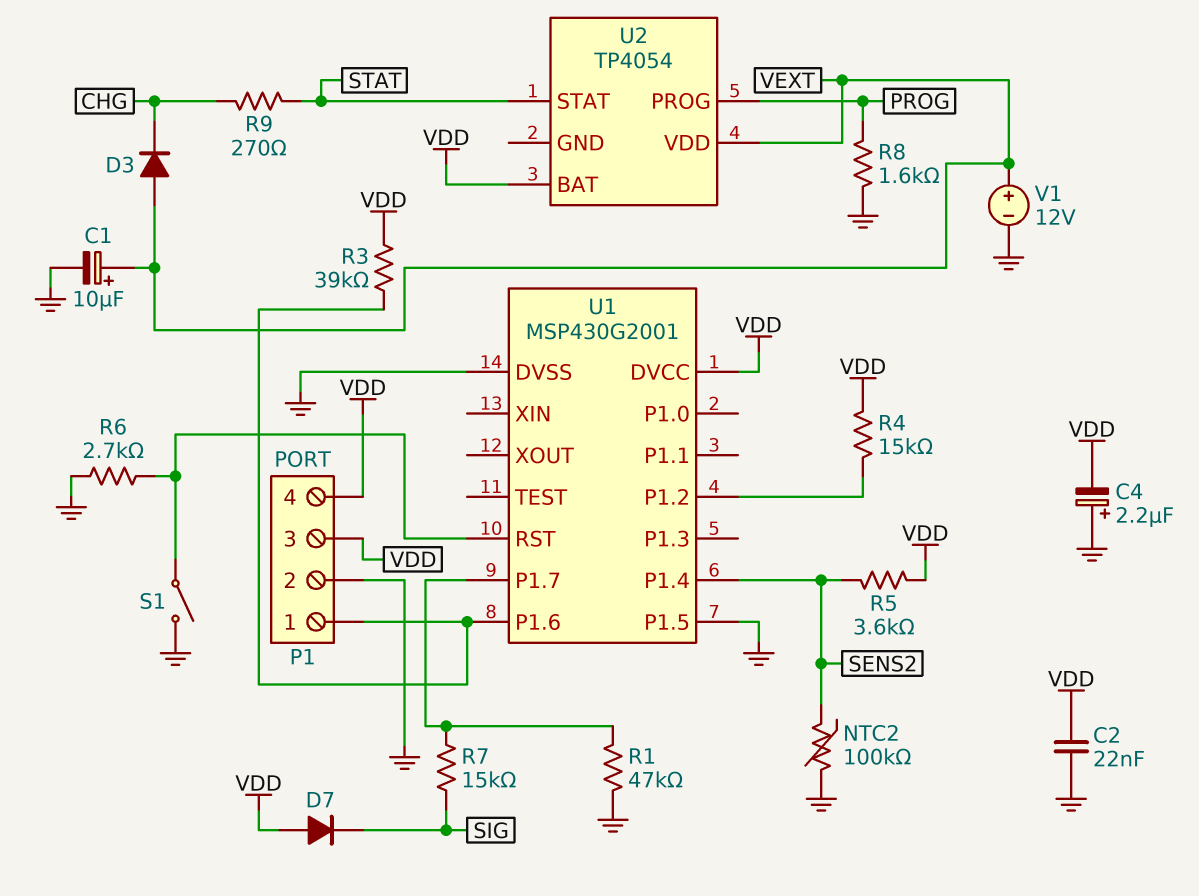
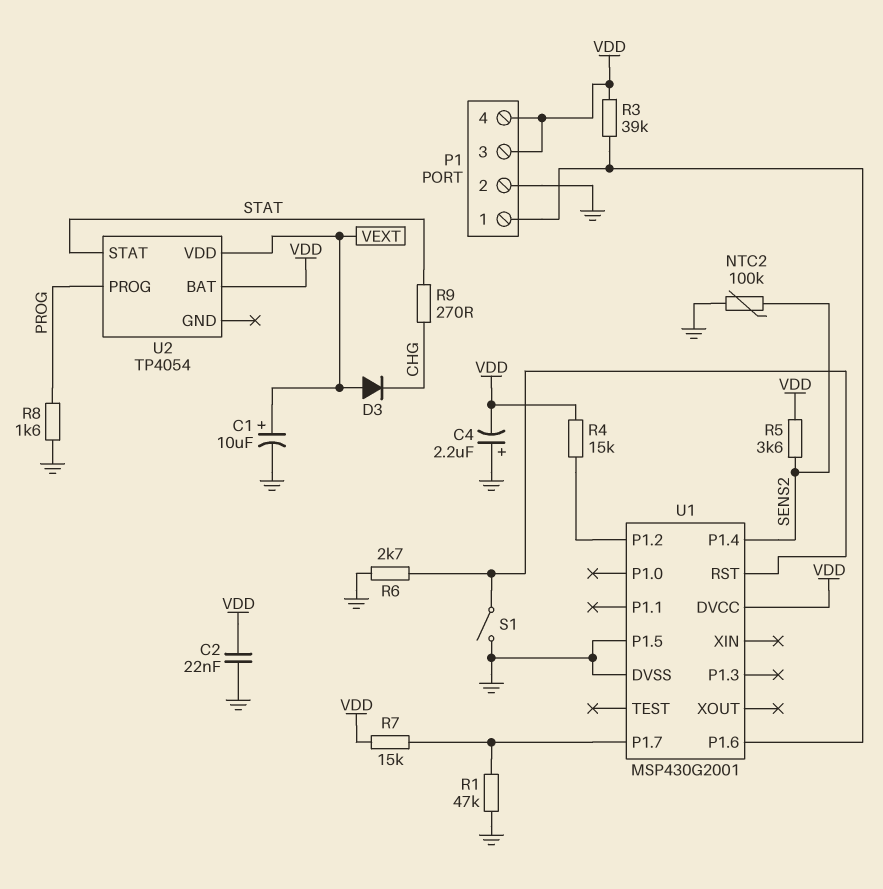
D7: diode (A VDD, K SIG) -> none
R7: 15k (SIG, U1/P1.7) -> 15k (U1/P1.7, VDD)
V1: 12V (plus VEXT, minus GND) -> none

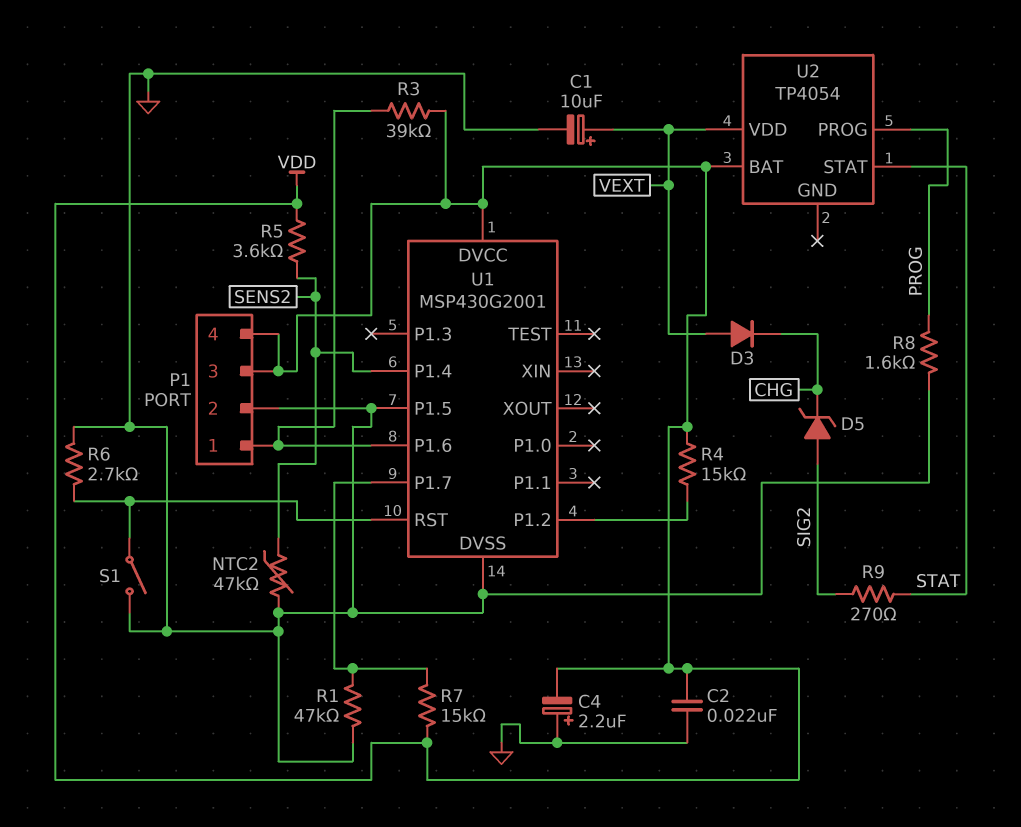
D5: none -> zener (A SIG2, K CHG)
NTC2: 100k (GND, SENS2) -> 47k (GND, SENS2)
R9: 270 (CHG, STAT) -> 270 (SIG2, STAT)

